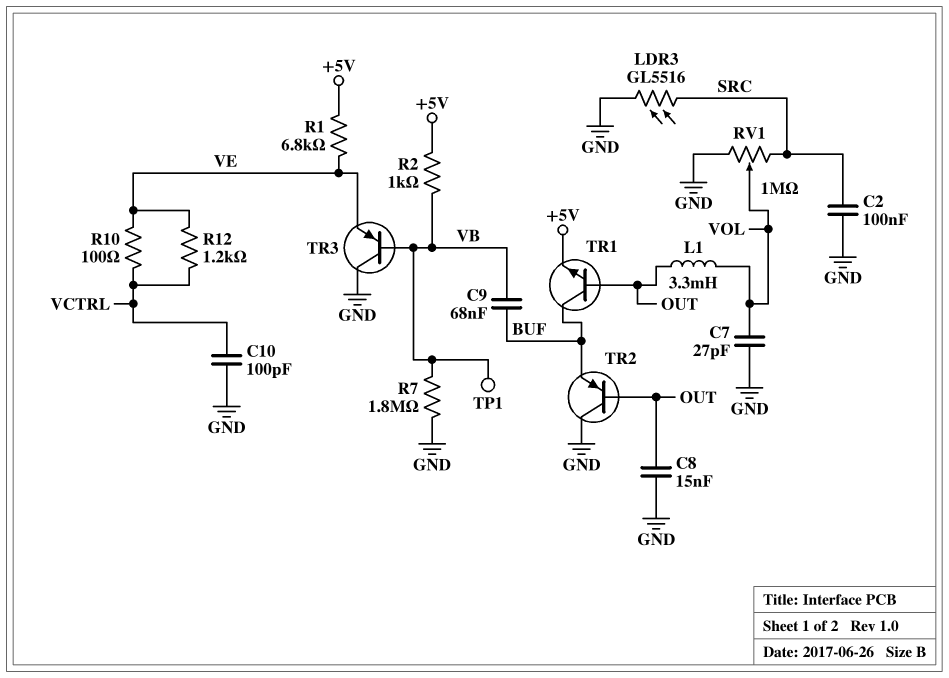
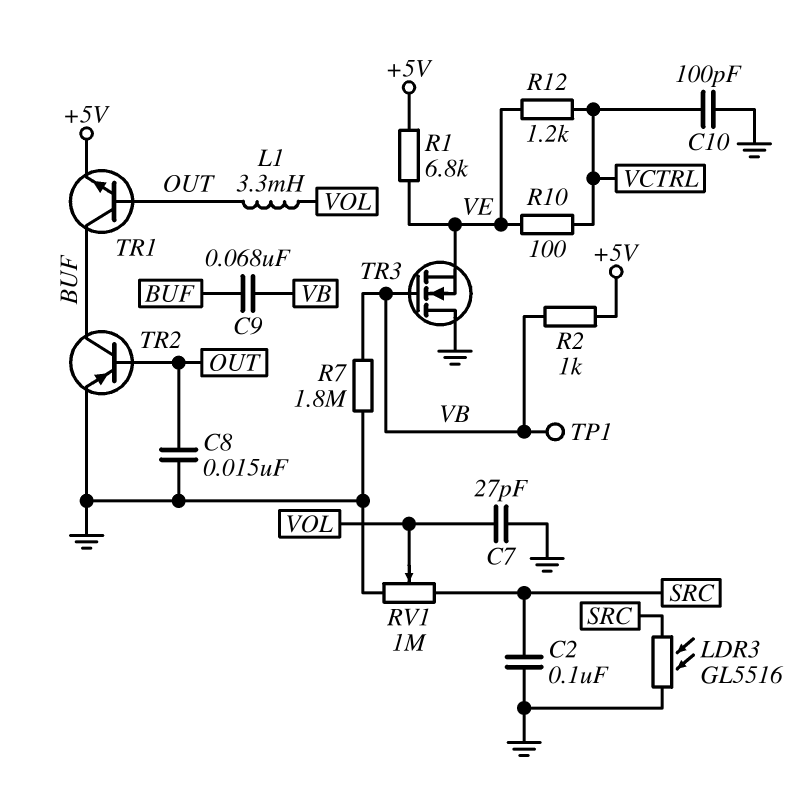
TR2: PNP (B OUT, C GND, E BUF) -> PNP (B OUT, C BUF, E GND)
TR3: PNP (B VB, C GND, E VE) -> NMOS (G VB, D GND, S VE)

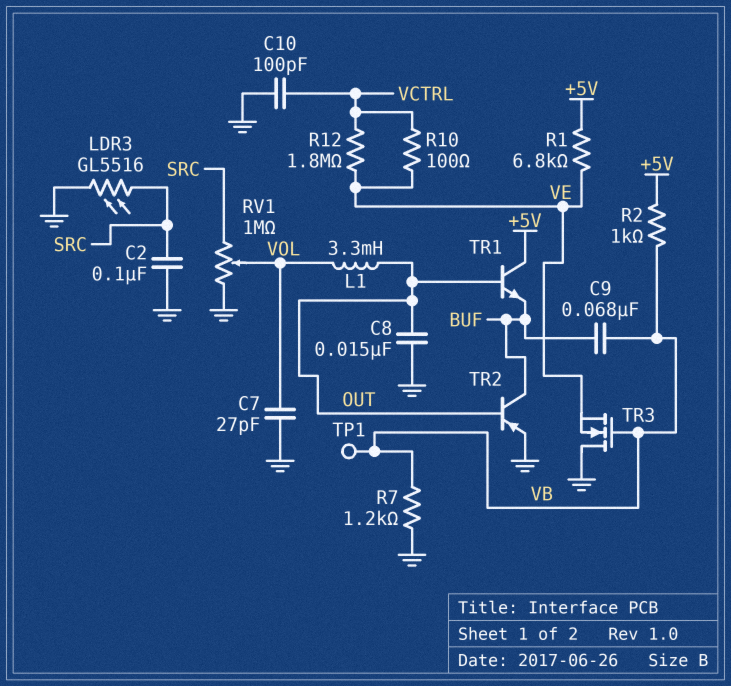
R7: 1.8M (GND, VB) -> 1.2k (GND, VB)
R12: 1.2k (VCTRL, VE) -> 1.8M (VCTRL, VE)
TR1: NPN (B OUT, C BUF, E +5V) -> NPN (B OUT, C +5V, E BUF)

